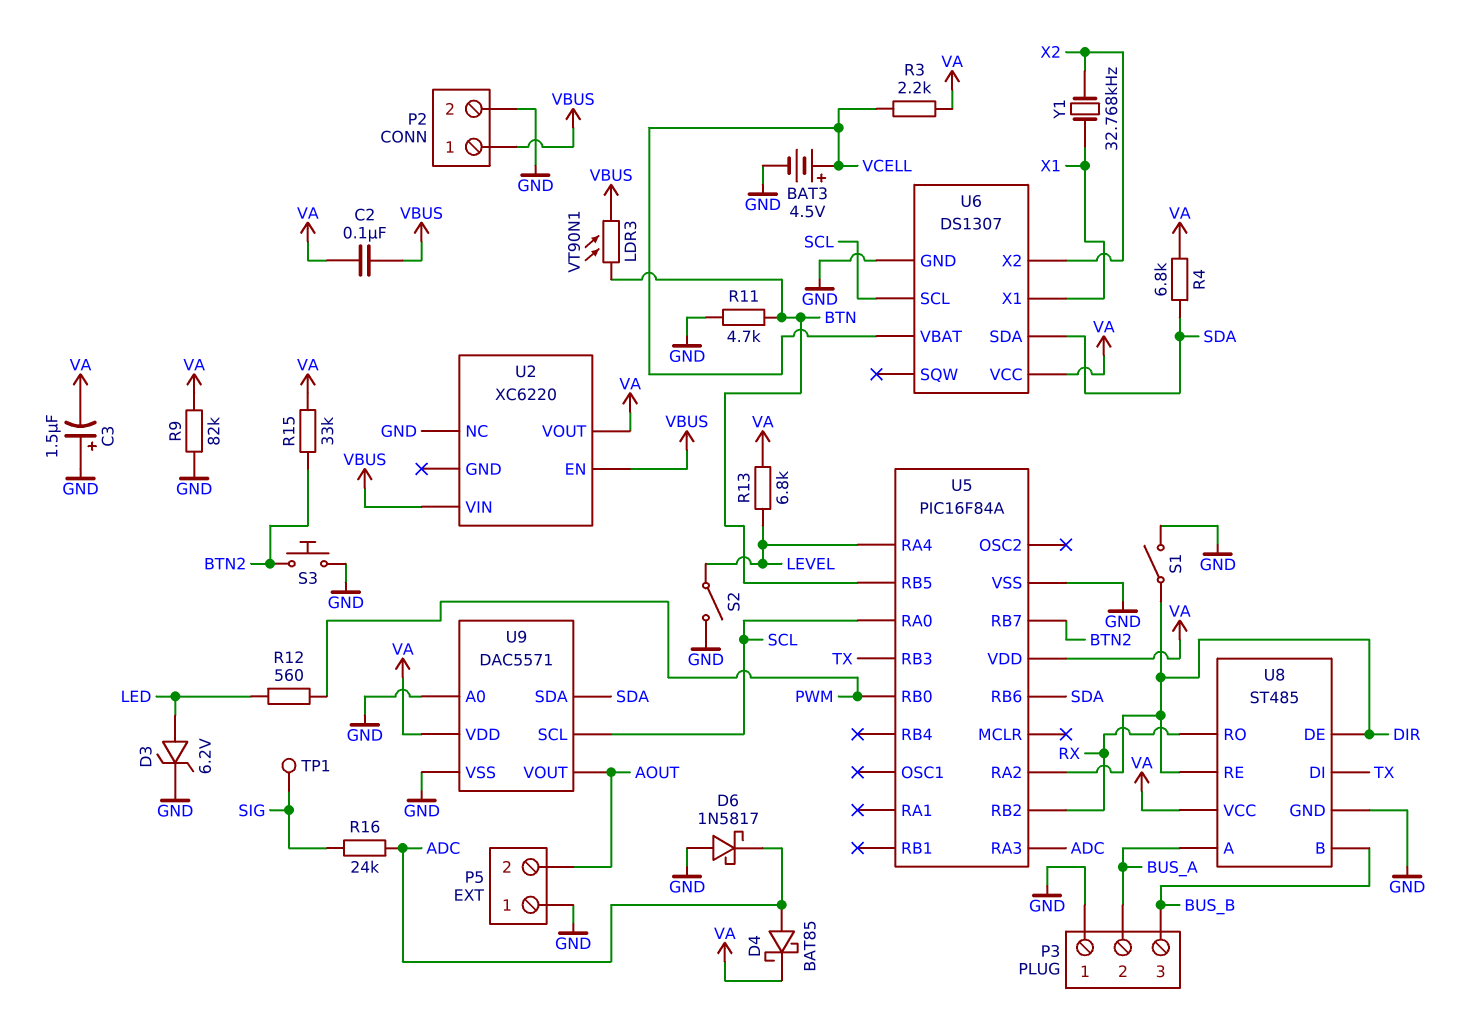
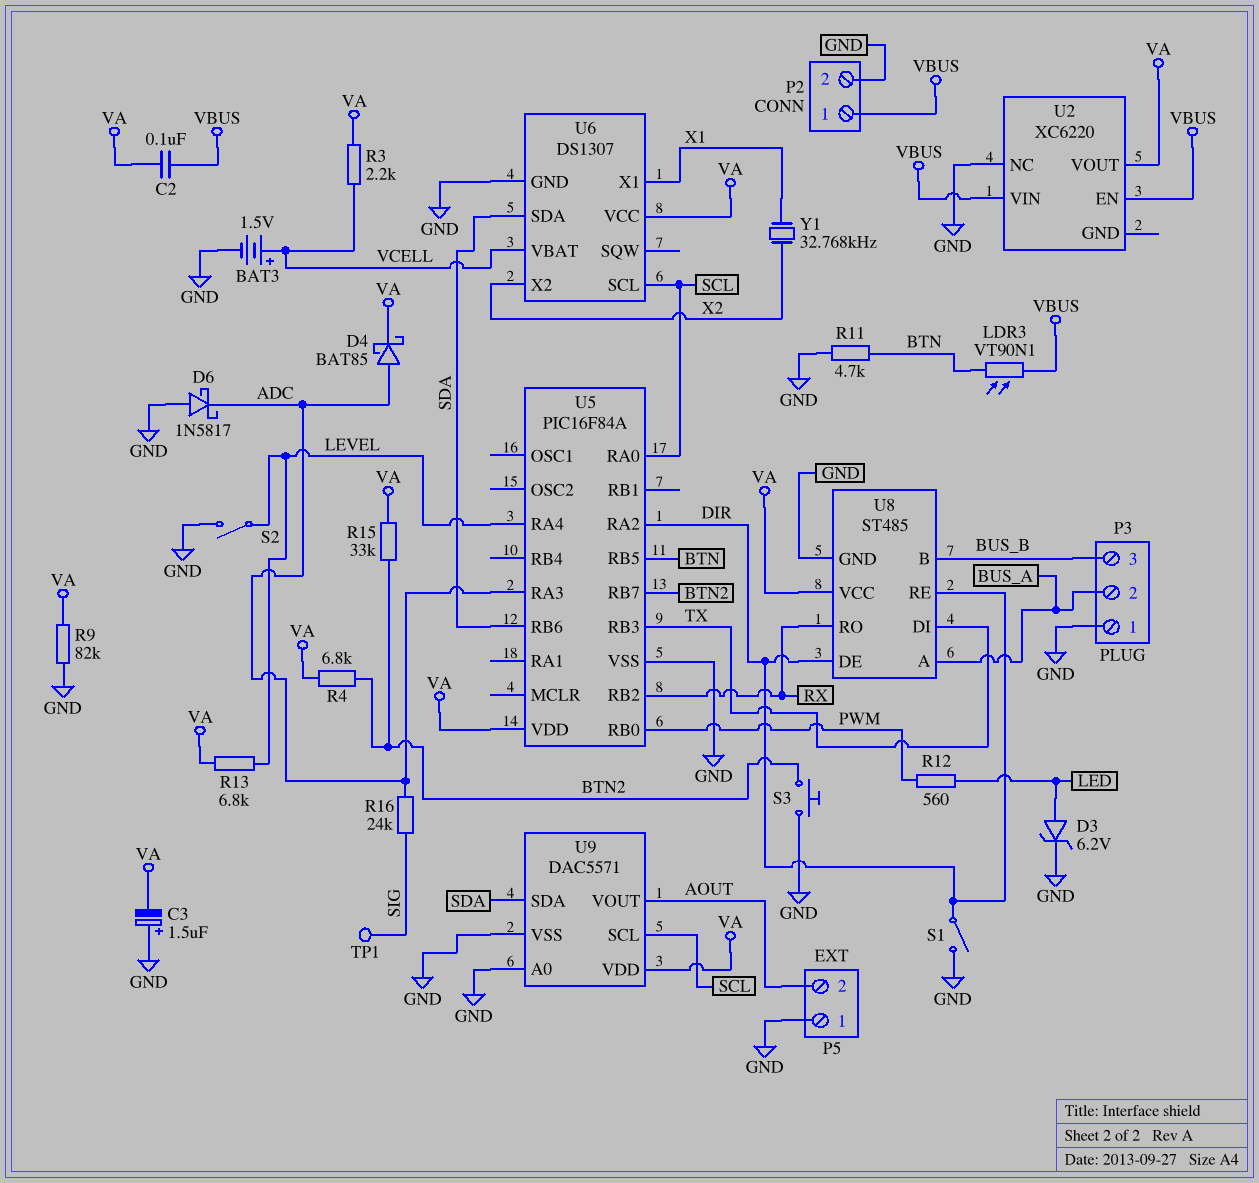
BAT3: 4.5V (plus VCELL, minus GND) -> 1.5V (plus VCELL, minus GND)
R4: 6.8k (SDA, VA) -> 6.8k (BTN2, VA)

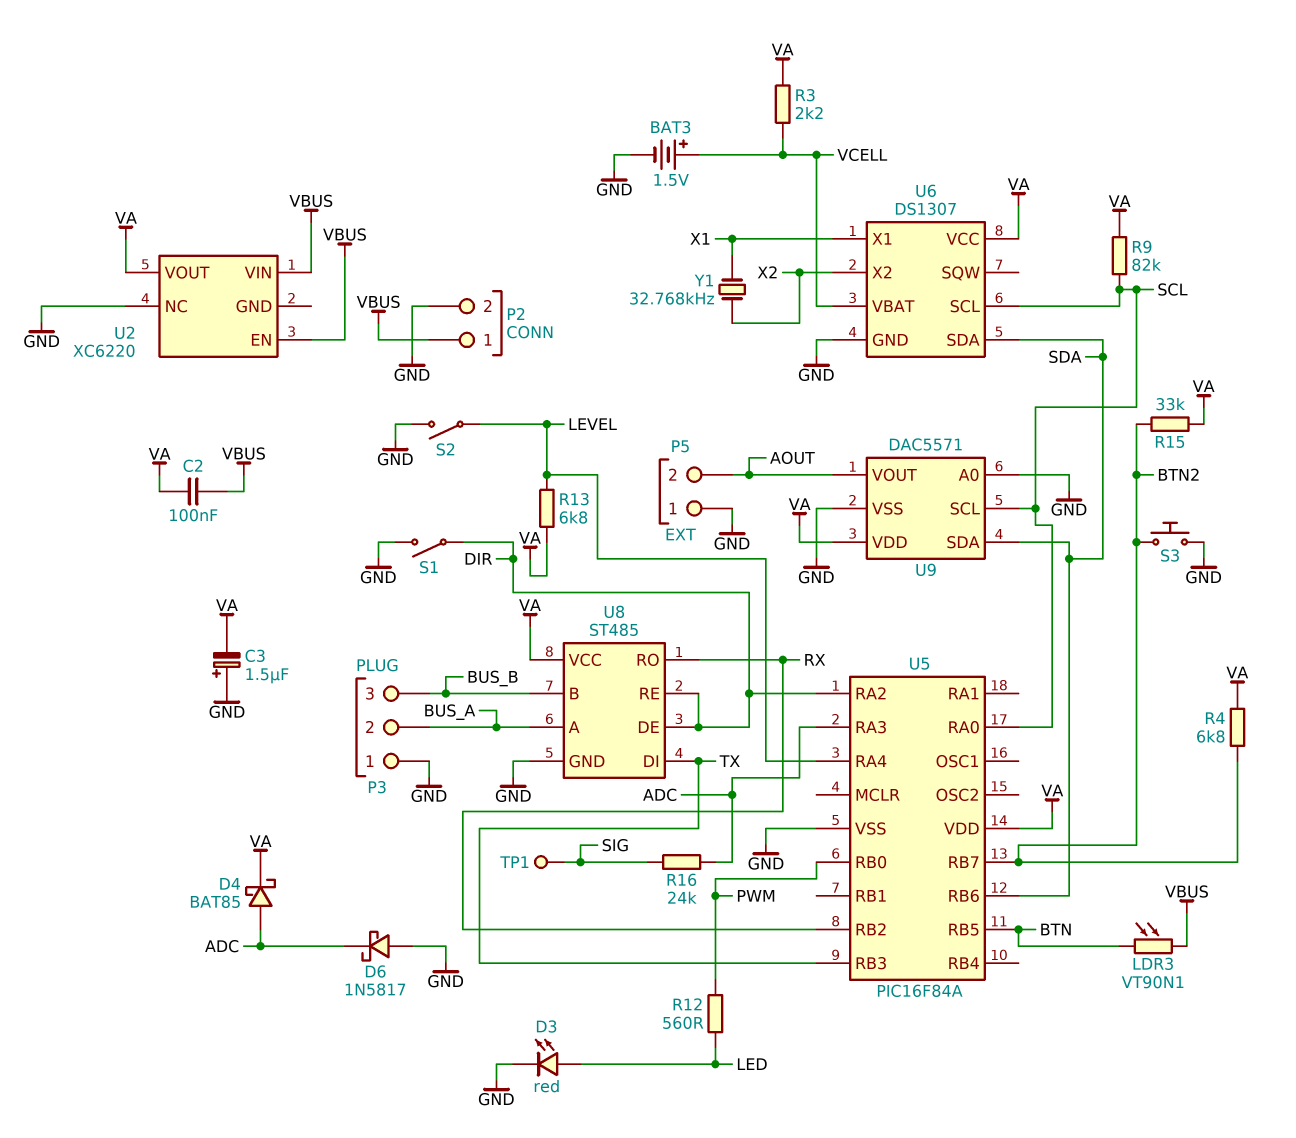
D3: zener 6.2V (A LED, K GND) -> LED red (A LED, K GND)
R9: 82k (GND, VA) -> 82k (SCL, VA)
R11: 4.7k (BTN, GND) -> none

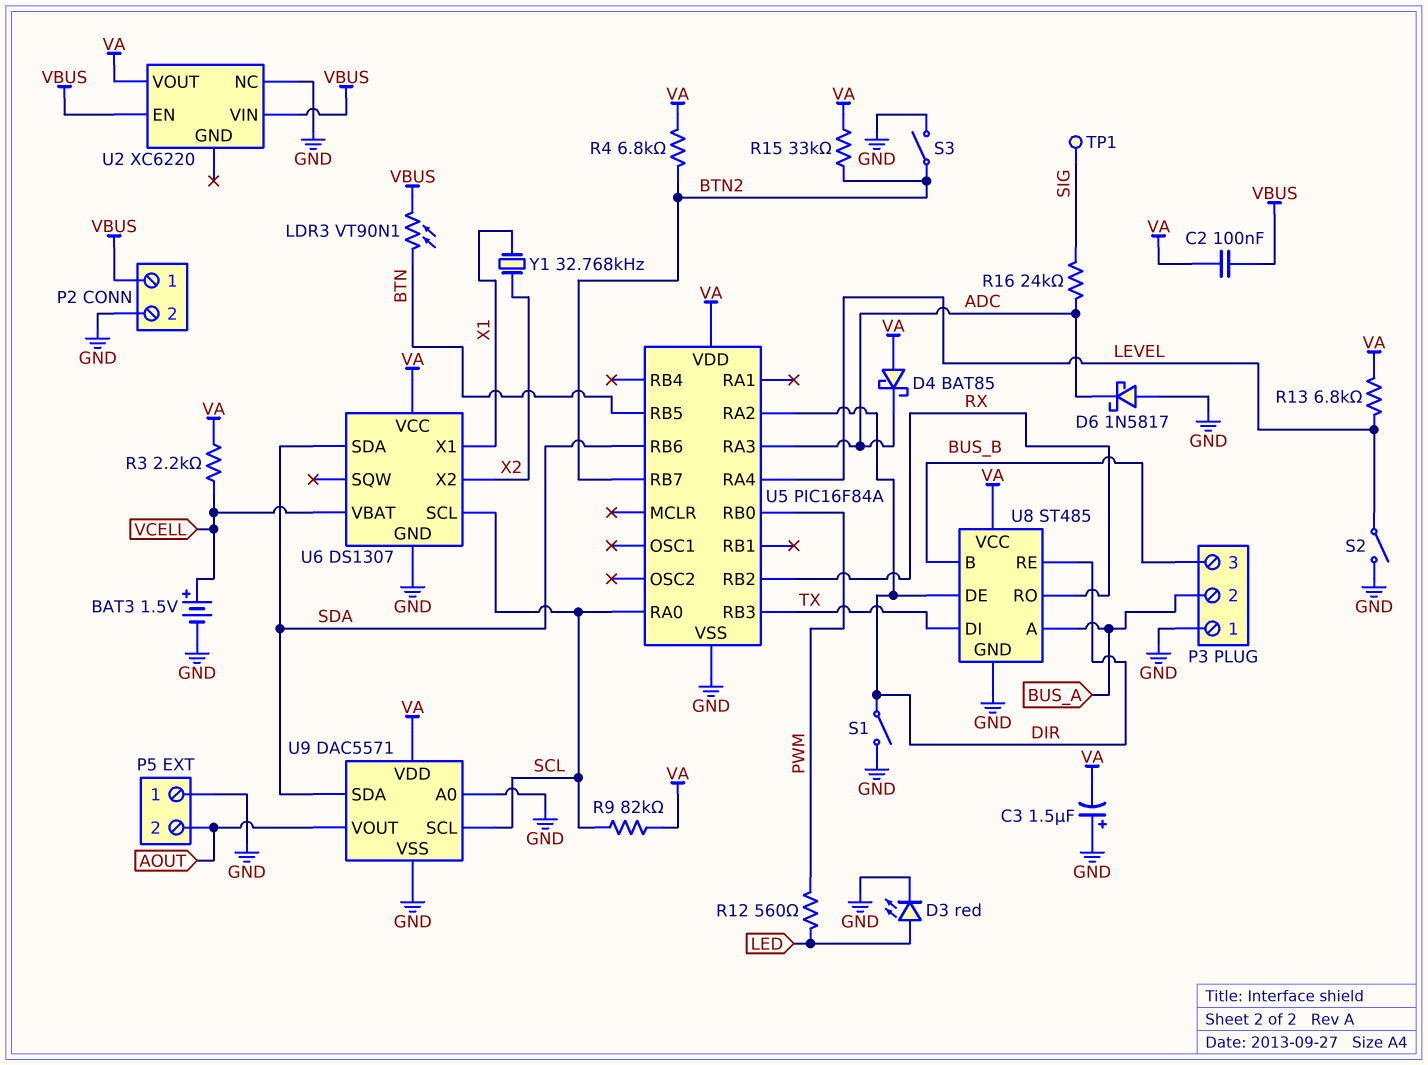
D4: schottky BAT85 (A ADC, K VA) -> schottky BAT85 (A VA, K ADC)
S3: button (BTN2, GND) -> switch (BTN2, GND)

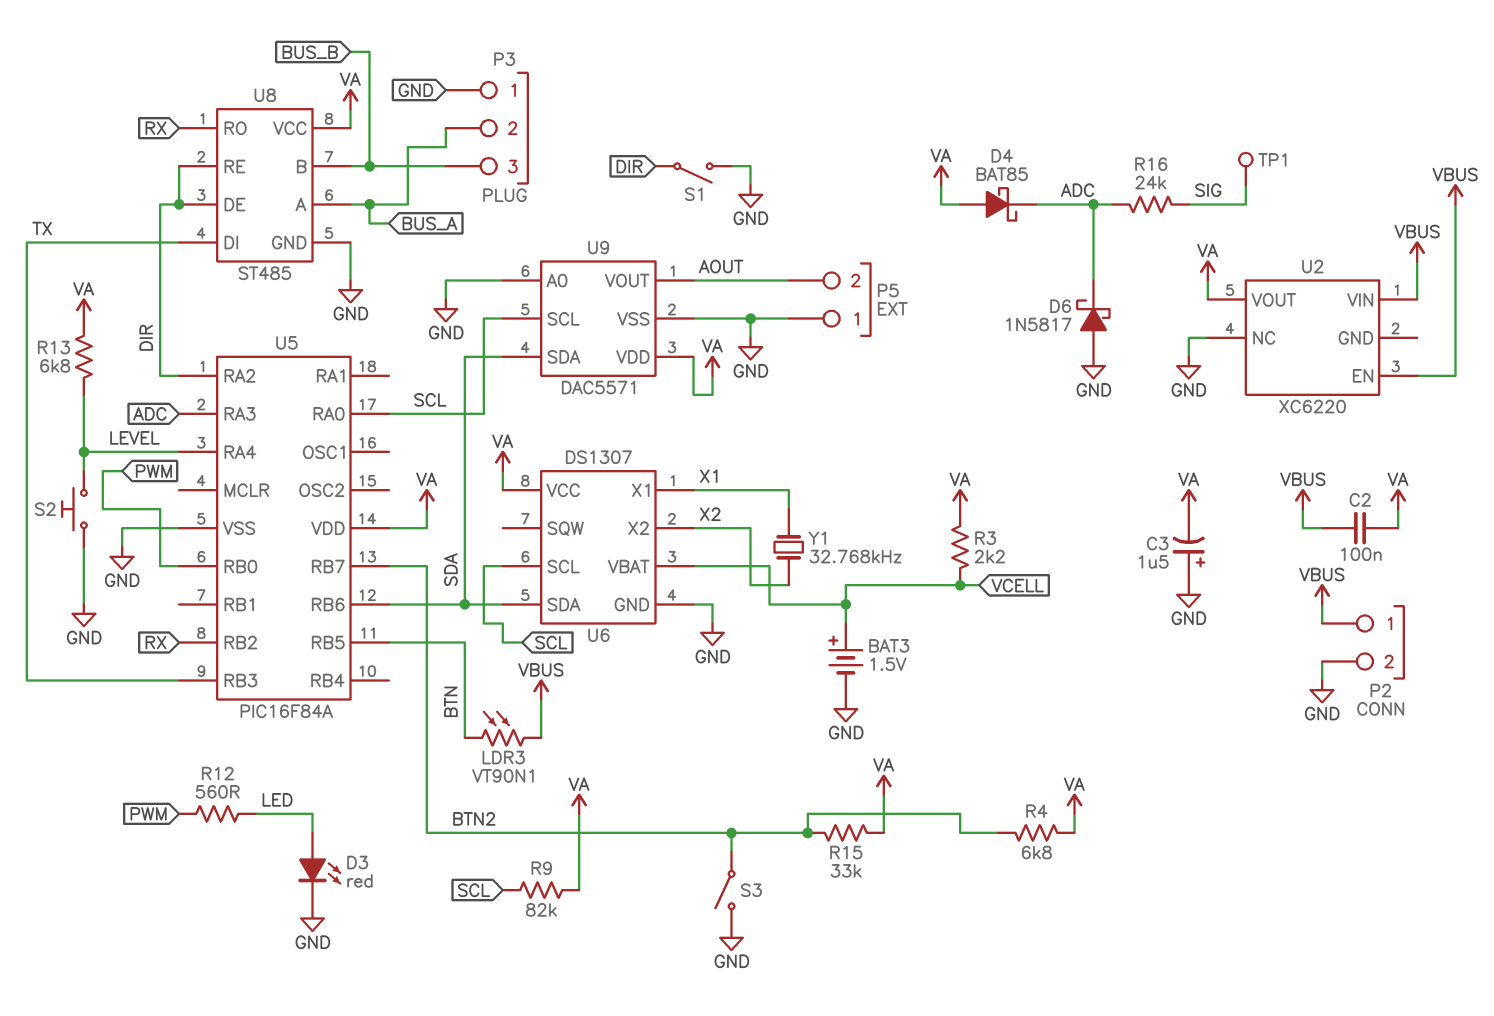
S2: switch (GND, LEVEL) -> button (GND, LEVEL)

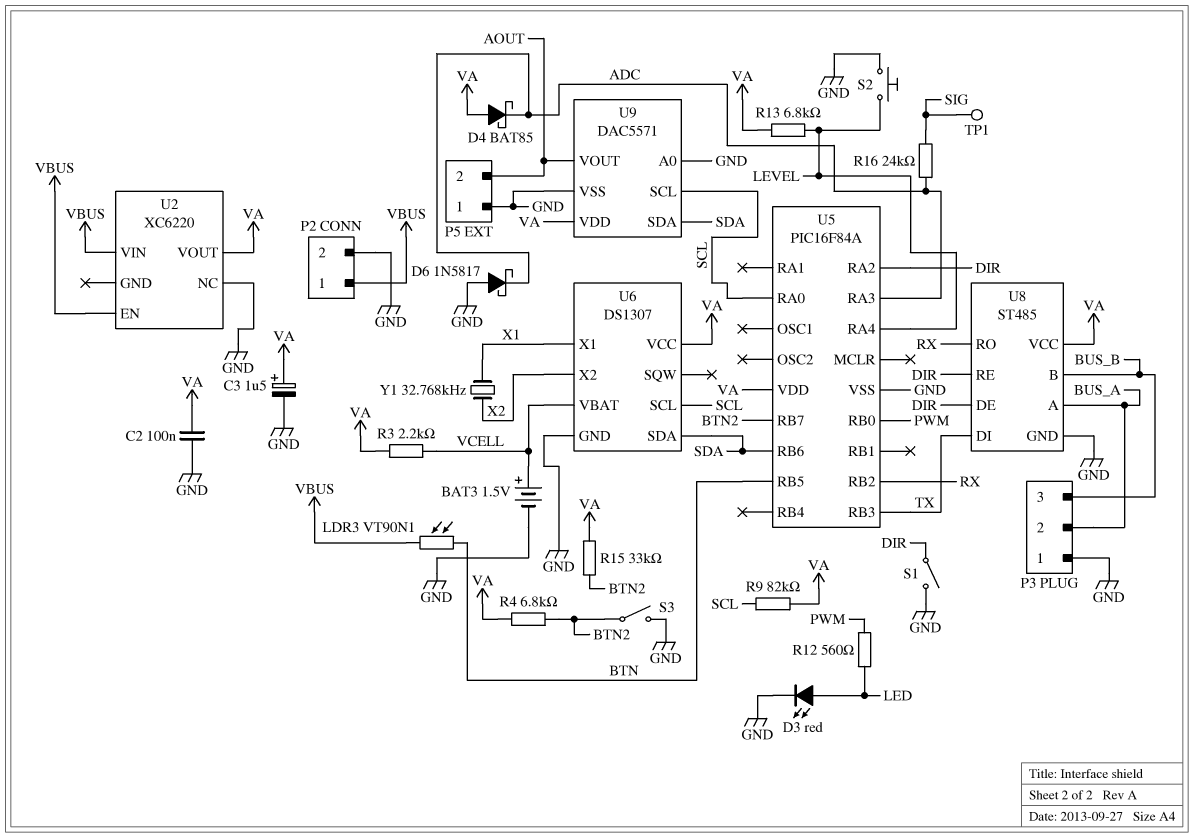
C2: 100nF (VA, VBUS) -> 100nF (GND, VA)
C3: 1.5uF (plus GND, minus VA) -> 1.5uF (plus VA, minus GND)

